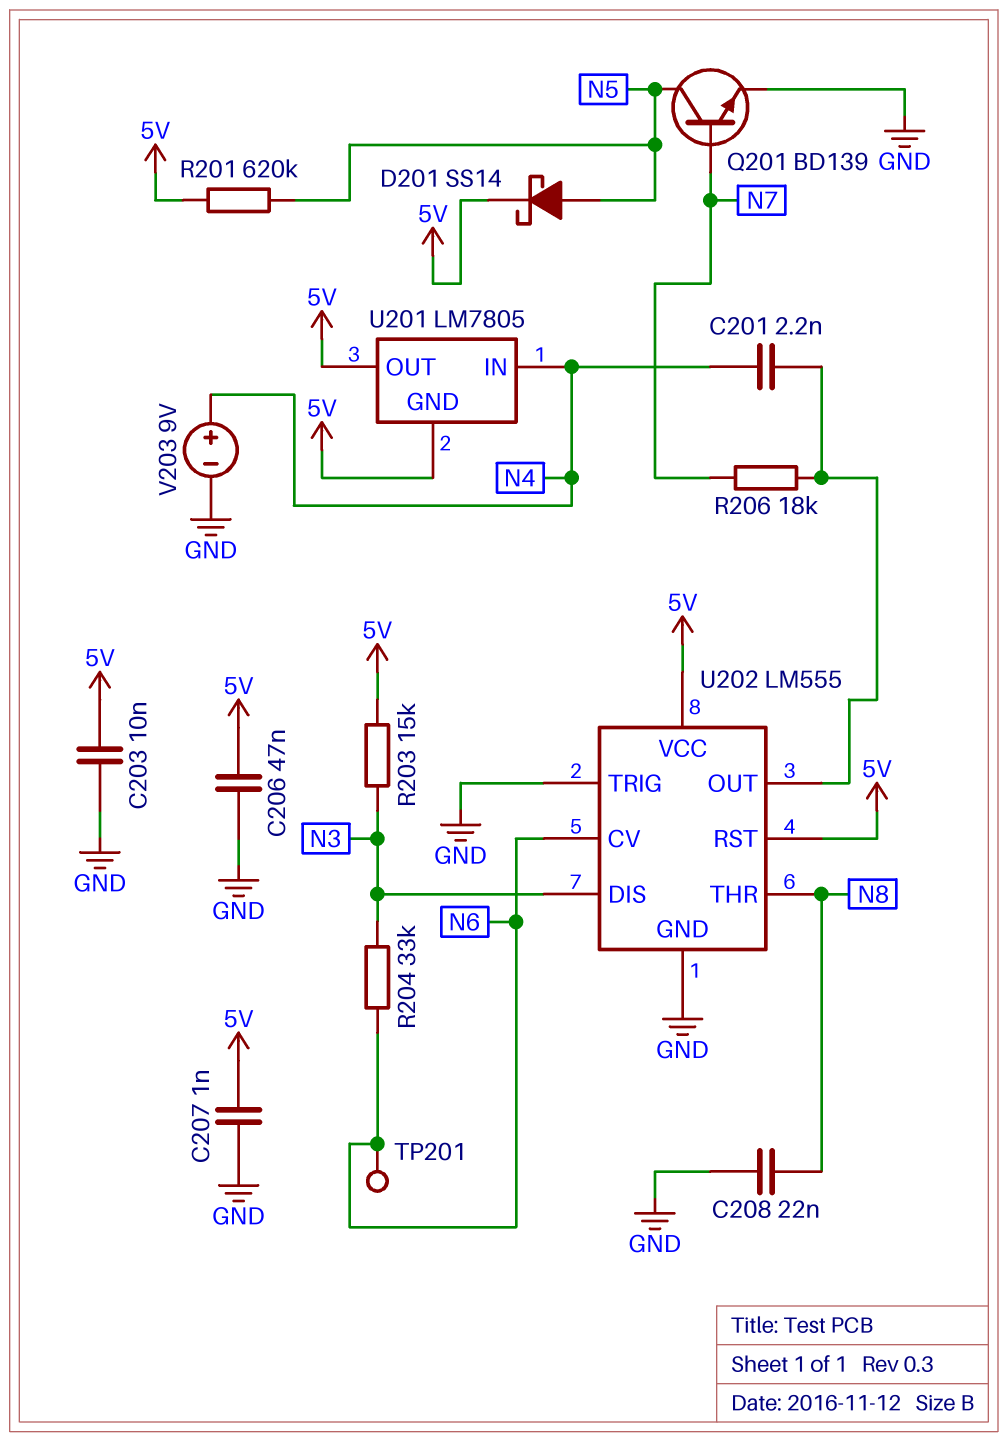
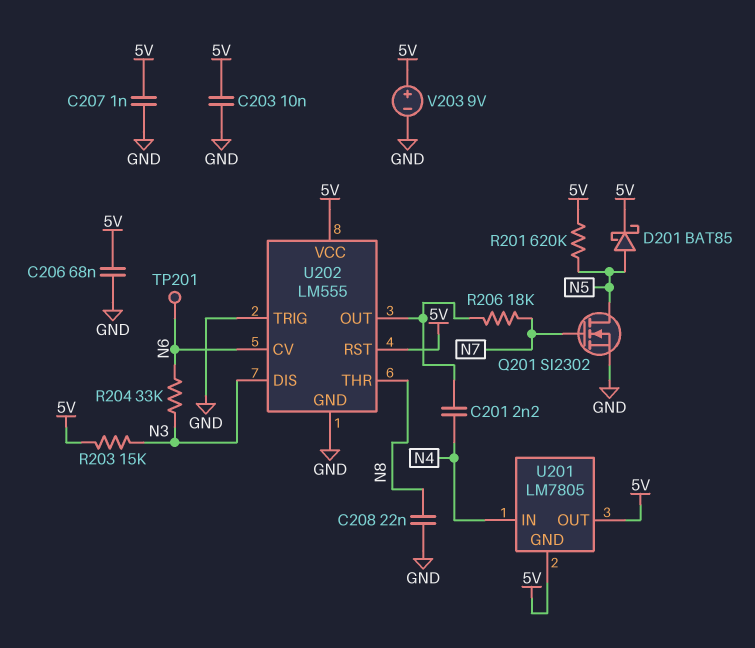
C206: 47nF (5V, GND) -> 68nF (5V, GND)
D201: schottky SS14 (A N5, K 5V) -> schottky BAT85 (A N5, K 5V)
Q201: NPN BD139 (B N7, C N5, E GND) -> NMOS SI2302 (G N7, D N5, S GND)
V203: 9V (plus N4, minus GND) -> 9V (plus 5V, minus GND)

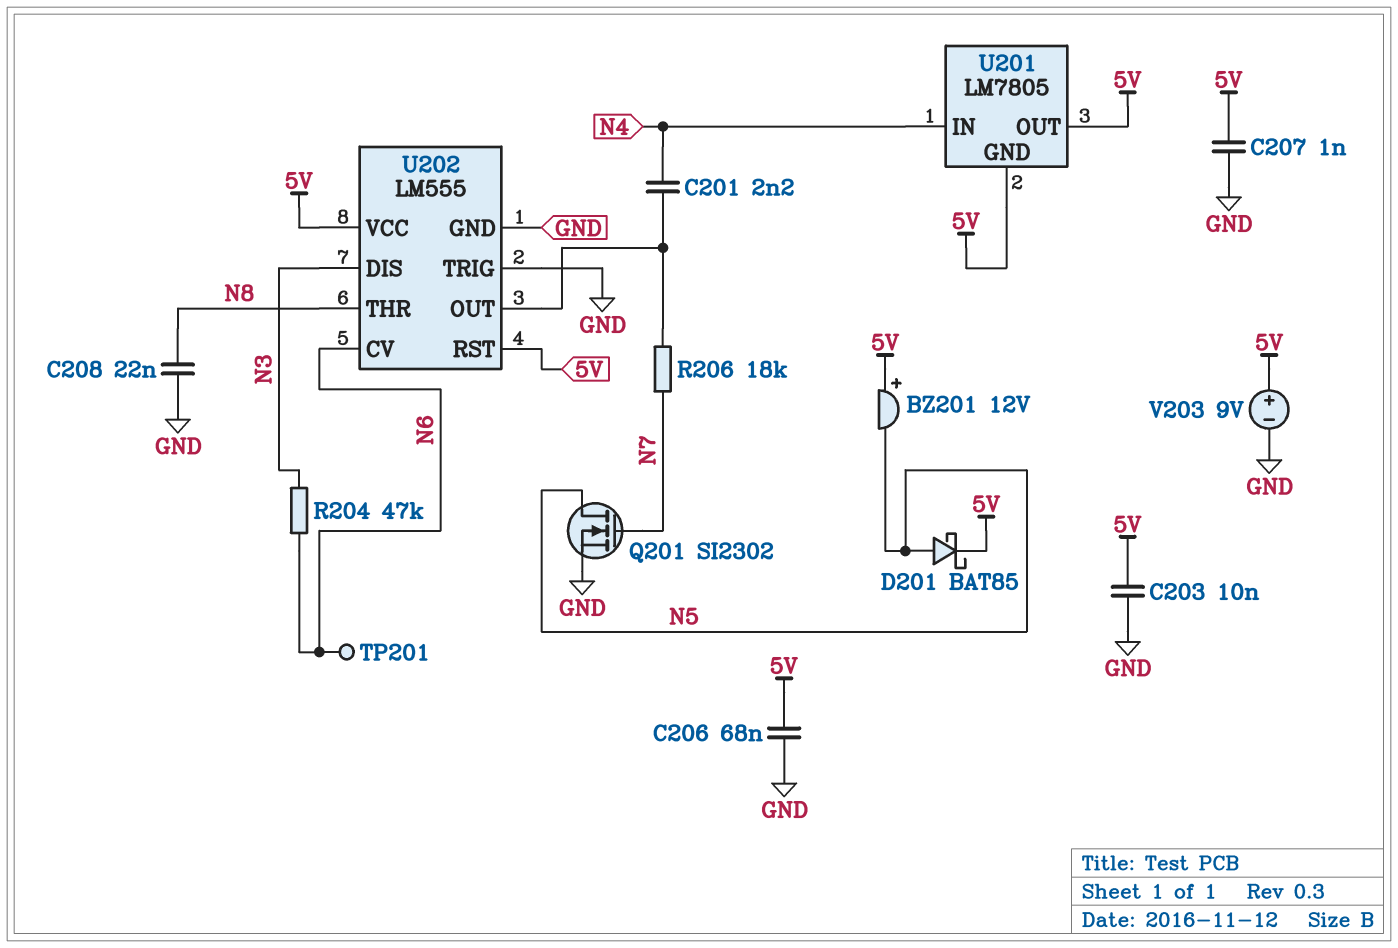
BZ201: none -> buzzer 12V (plus 5V, minus N5)
R201: 620k (5V, N5) -> none
R203: 15k (5V, N3) -> none
R204: 33k (N3, N6) -> 47k (N3, N6)

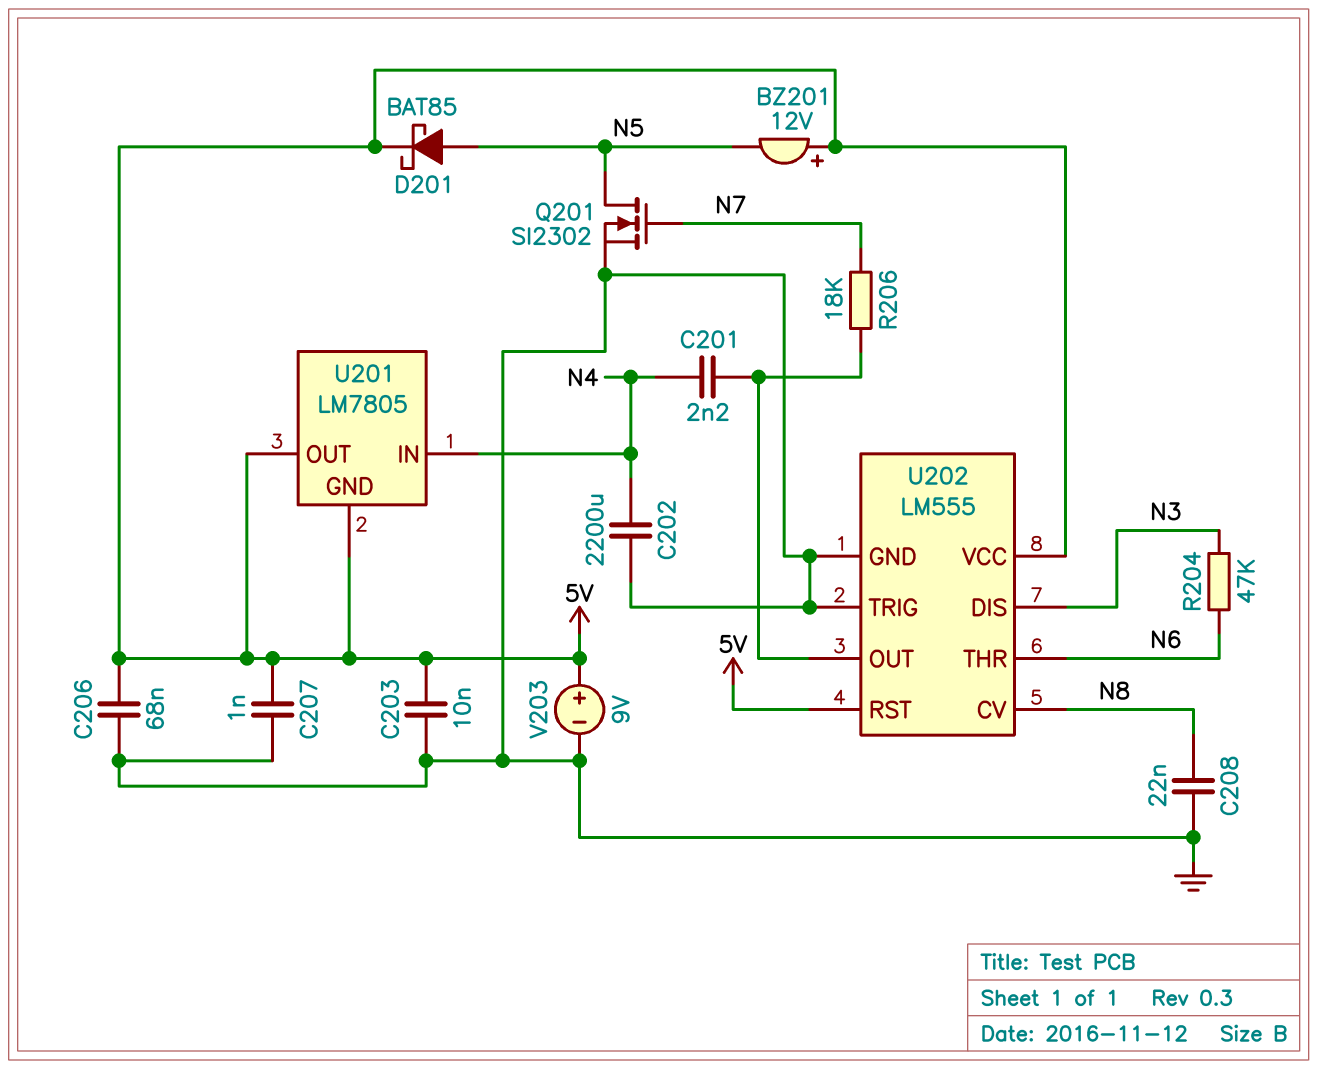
C202: none -> 2200uF (GND, N4)
TP201: test point (N6) -> none
U202 pin CV: N6 -> N8
U202 pin THR: N8 -> N6

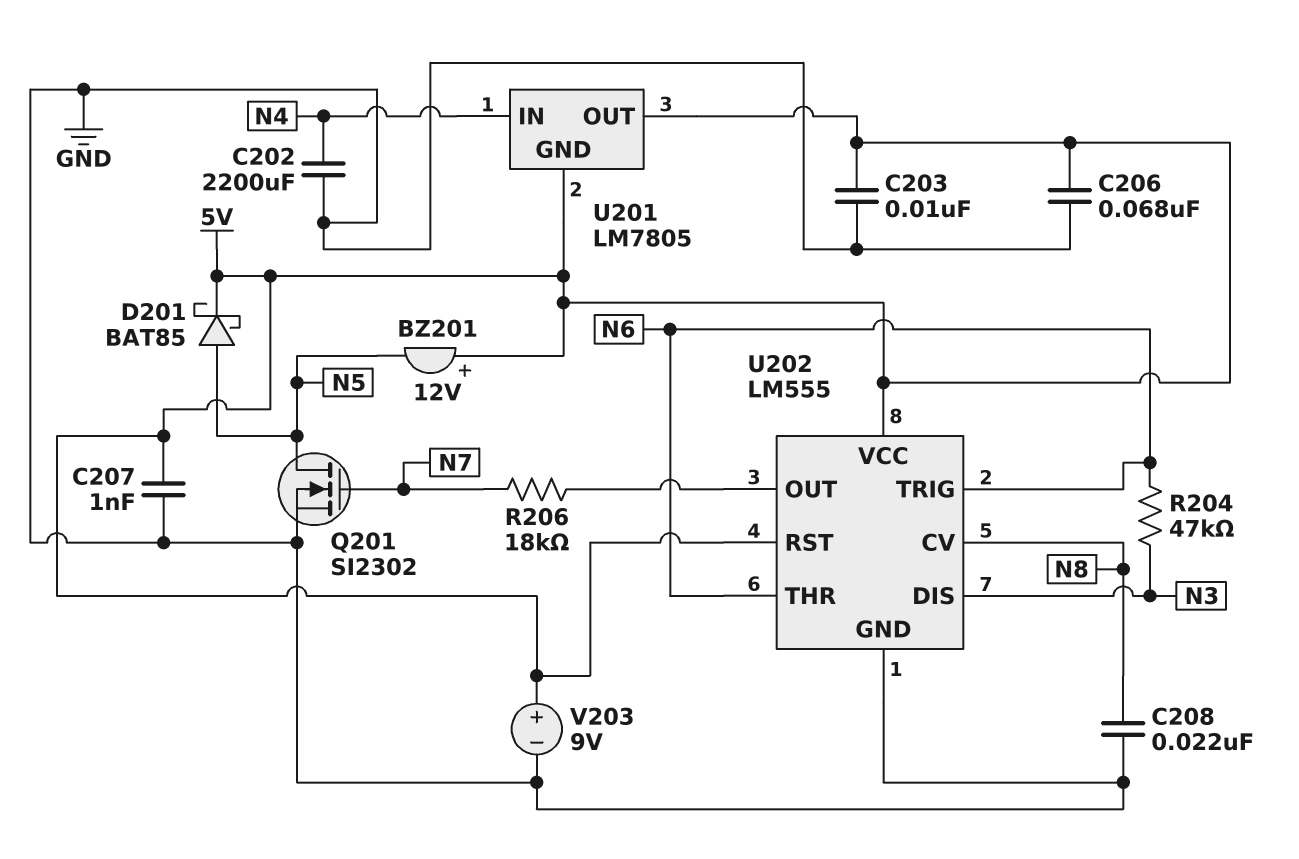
C201: 2.2nF (N4, U202/OUT) -> none
U202 pin TRIG: GND -> N6

